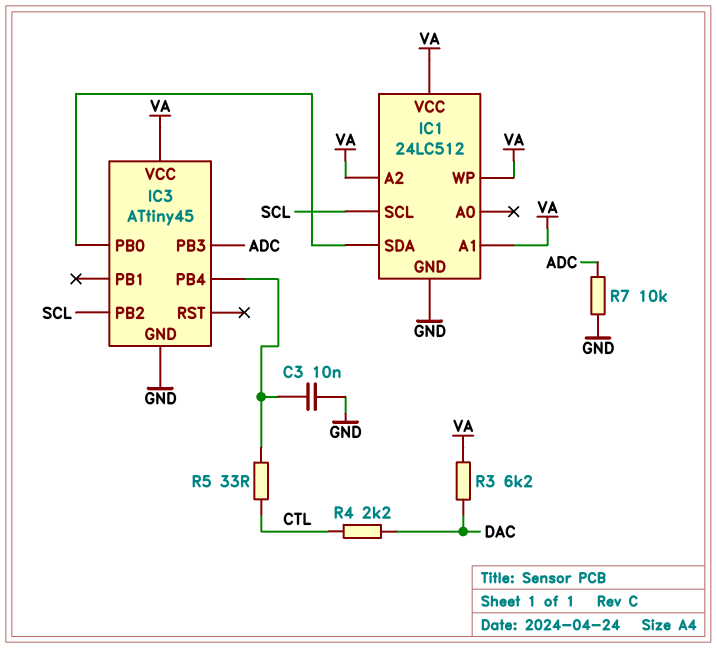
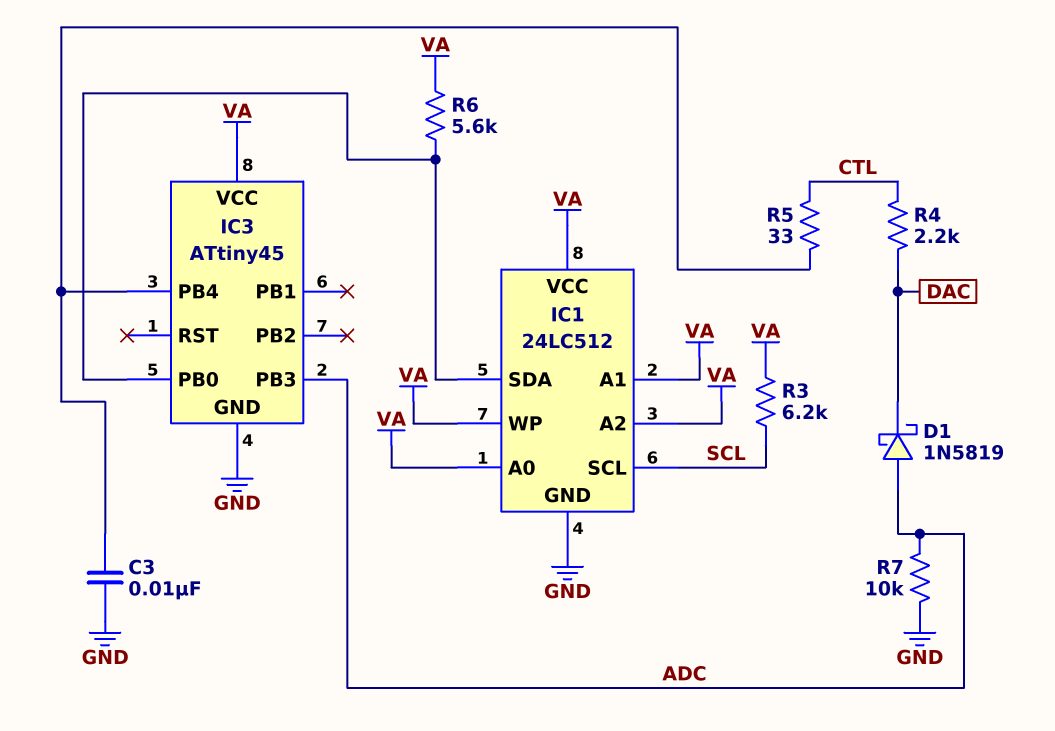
D1: none -> schottky 1N5819 (A ADC, K DAC)
IC1 pin A0: none -> VA
IC3 pin PB2: SCL -> none
R3: 6.2k (DAC, VA) -> 6.2k (SCL, VA)
R6: none -> 5.6k (IC1/SDA, VA)

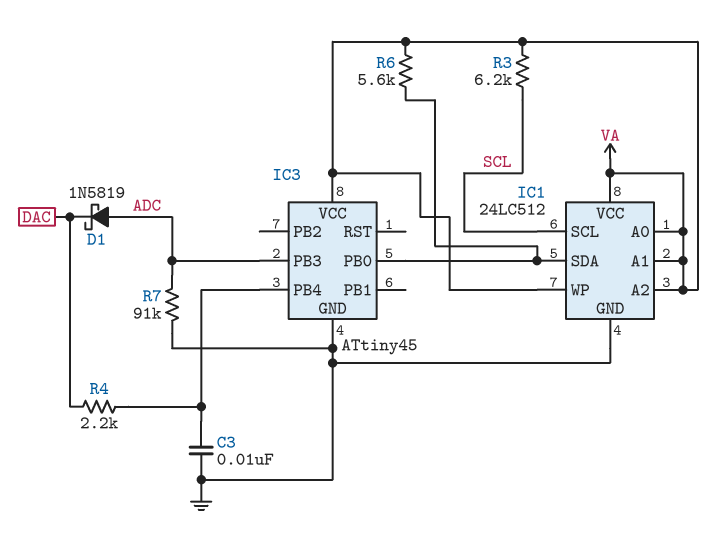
R4: 2.2k (CTL, DAC) -> 2.2k (DAC, IC3/PB4)
R5: 33 (CTL, IC3/PB4) -> none
R7: 10k (ADC, GND) -> 91k (ADC, GND)

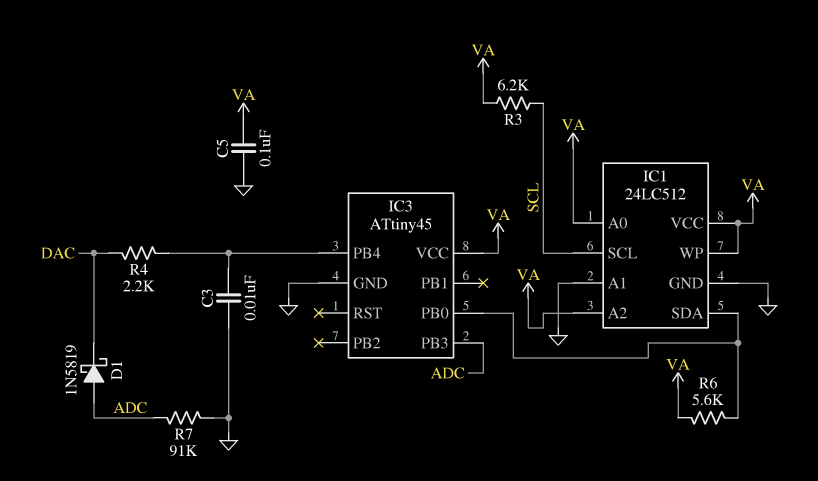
C5: none -> 100nF (GND, VA)
IC1 pin A1: VA -> GND

